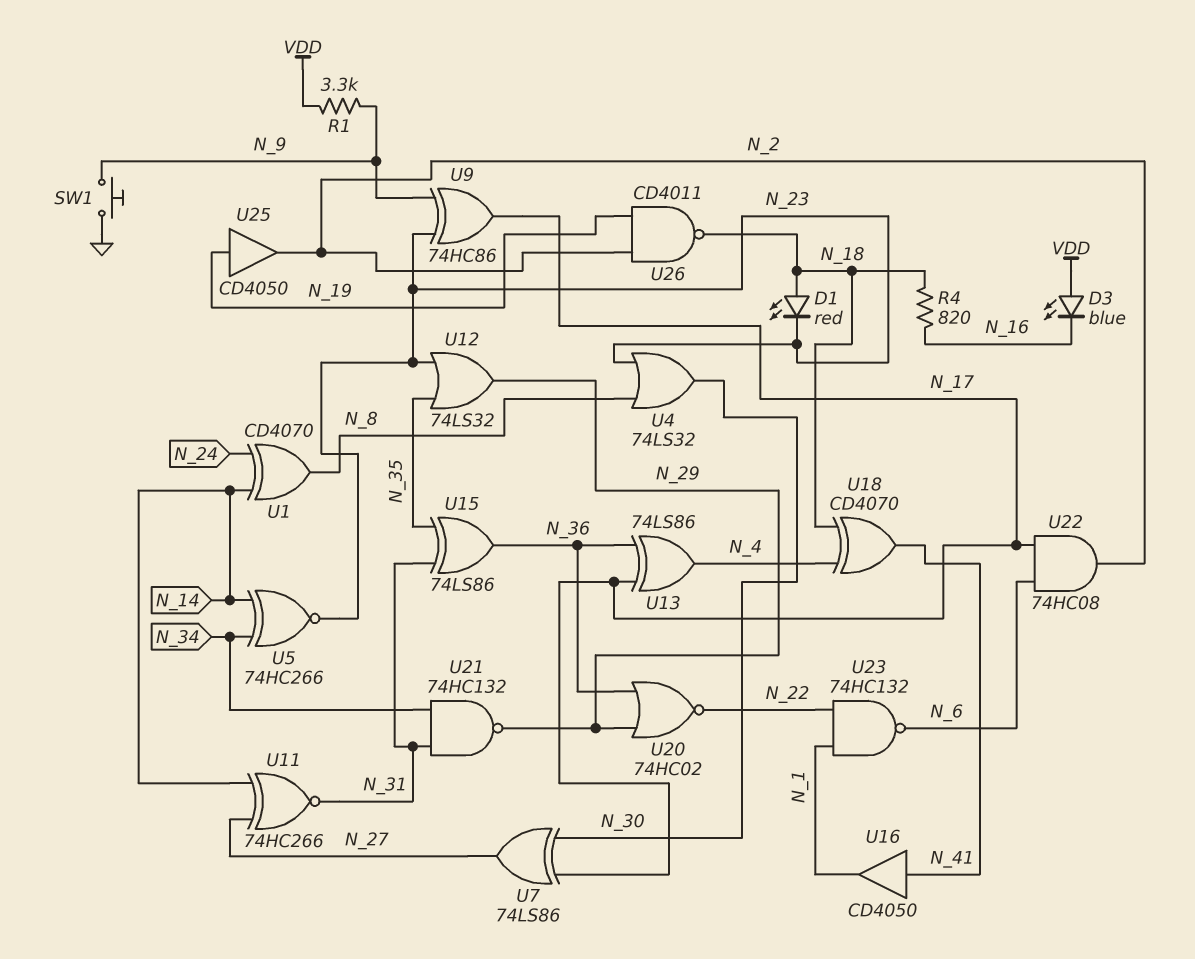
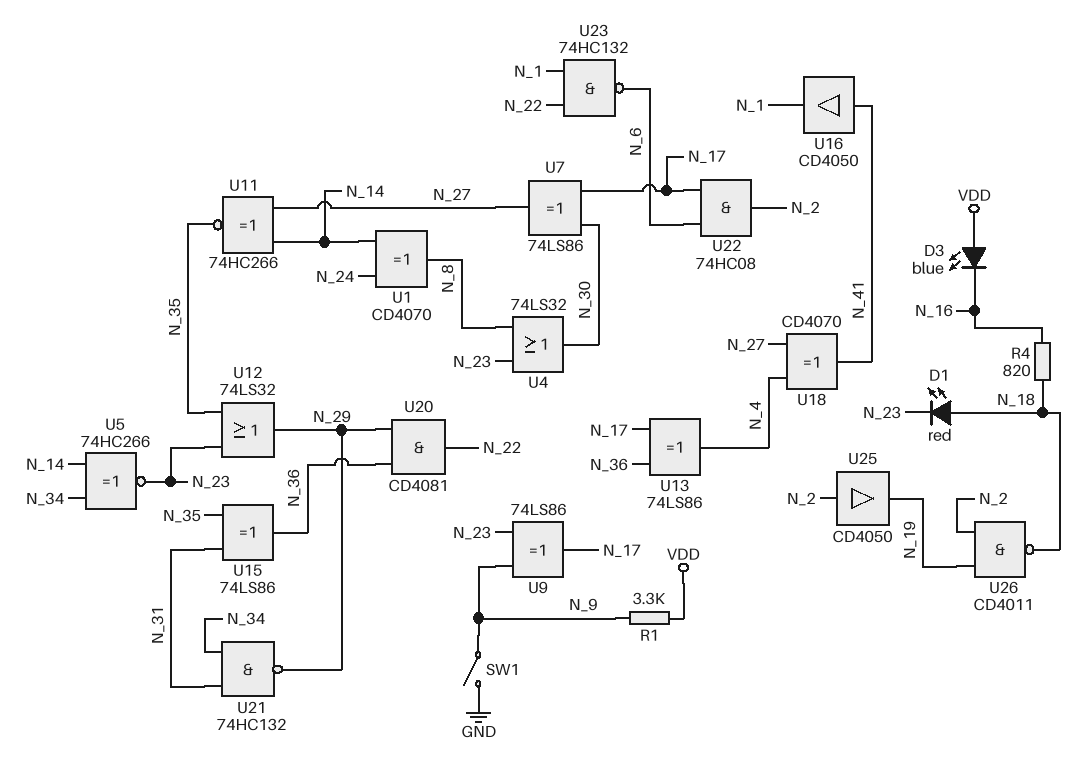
SW1: button (GND, N_9) -> switch (GND, N_9)
U9: XOR 74HC86 (in N_9, in N_23, out N_17) -> XOR 74LS86 (in N_9, in N_23, out N_17)
U11: XNOR 74HC266 (in N_14, in N_27, out N_31) -> XNOR 74HC266 (in N_14, in N_27, out N_35)
U18: XOR CD4070 (in N_4, in N_18, out N_41) -> XOR CD4070 (in N_4, in N_27, out N_41)
U20: NOR 74HC02 (in N_29, in N_36, out N_22) -> AND CD4081 (in N_29, in N_36, out N_22)
U25: buffer CD4050 (in N_19, out N_2) -> buffer CD4050 (in N_2, out N_19)

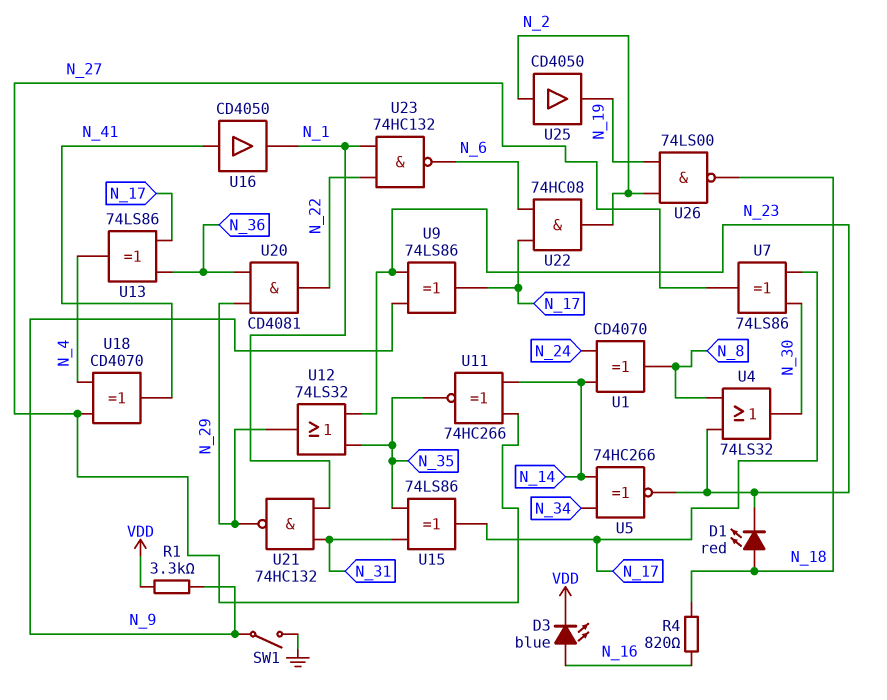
D3: LED blue (A VDD, K N_16) -> LED blue (A N_16, K VDD)
U15: XOR 74LS86 (in N_31, in N_35, out N_36) -> XOR 74LS86 (in N_31, in N_35, out N_17)
U21: NAND 74HC132 (in N_31, in N_34, out N_29) -> NAND 74HC132 (in N_1, in N_31, out N_29)
U26: NAND CD4011 (in N_2, in N_19, out N_18) -> NAND 74LS00 (in N_2, in N_19, out N_18)

